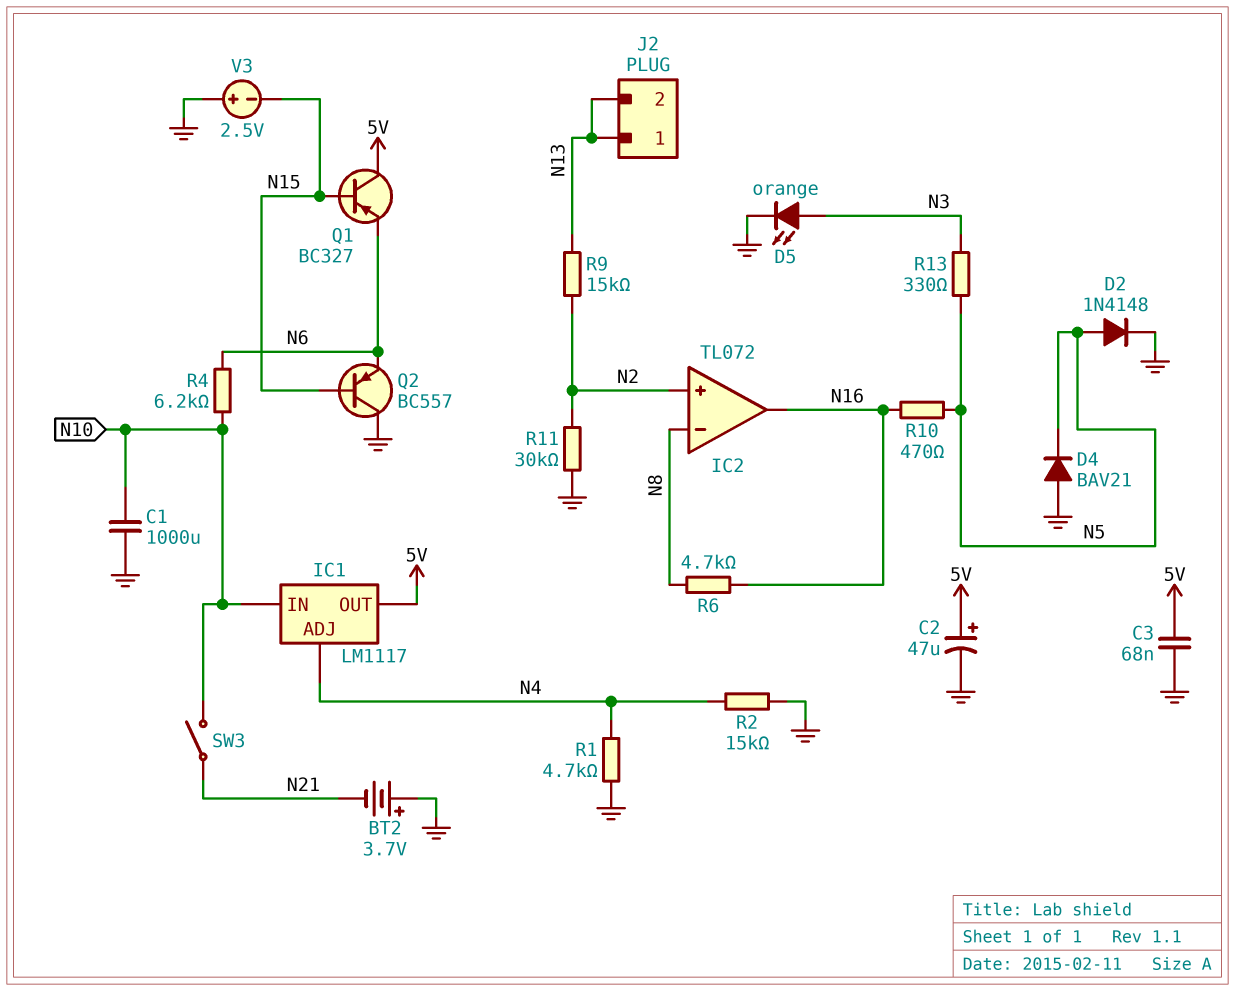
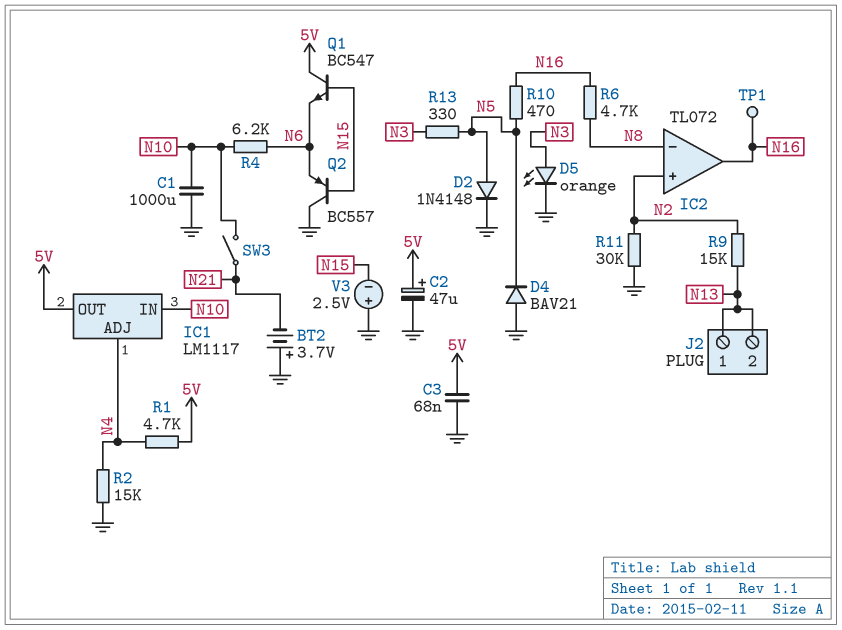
Q1: PNP BC327 (B N15, C 5V, E N6) -> NPN BC547 (B N15, C 5V, E N6)
R1: 4.7k (GND, N4) -> 4.7k (5V, N4)
TP1: none -> test point (N16)

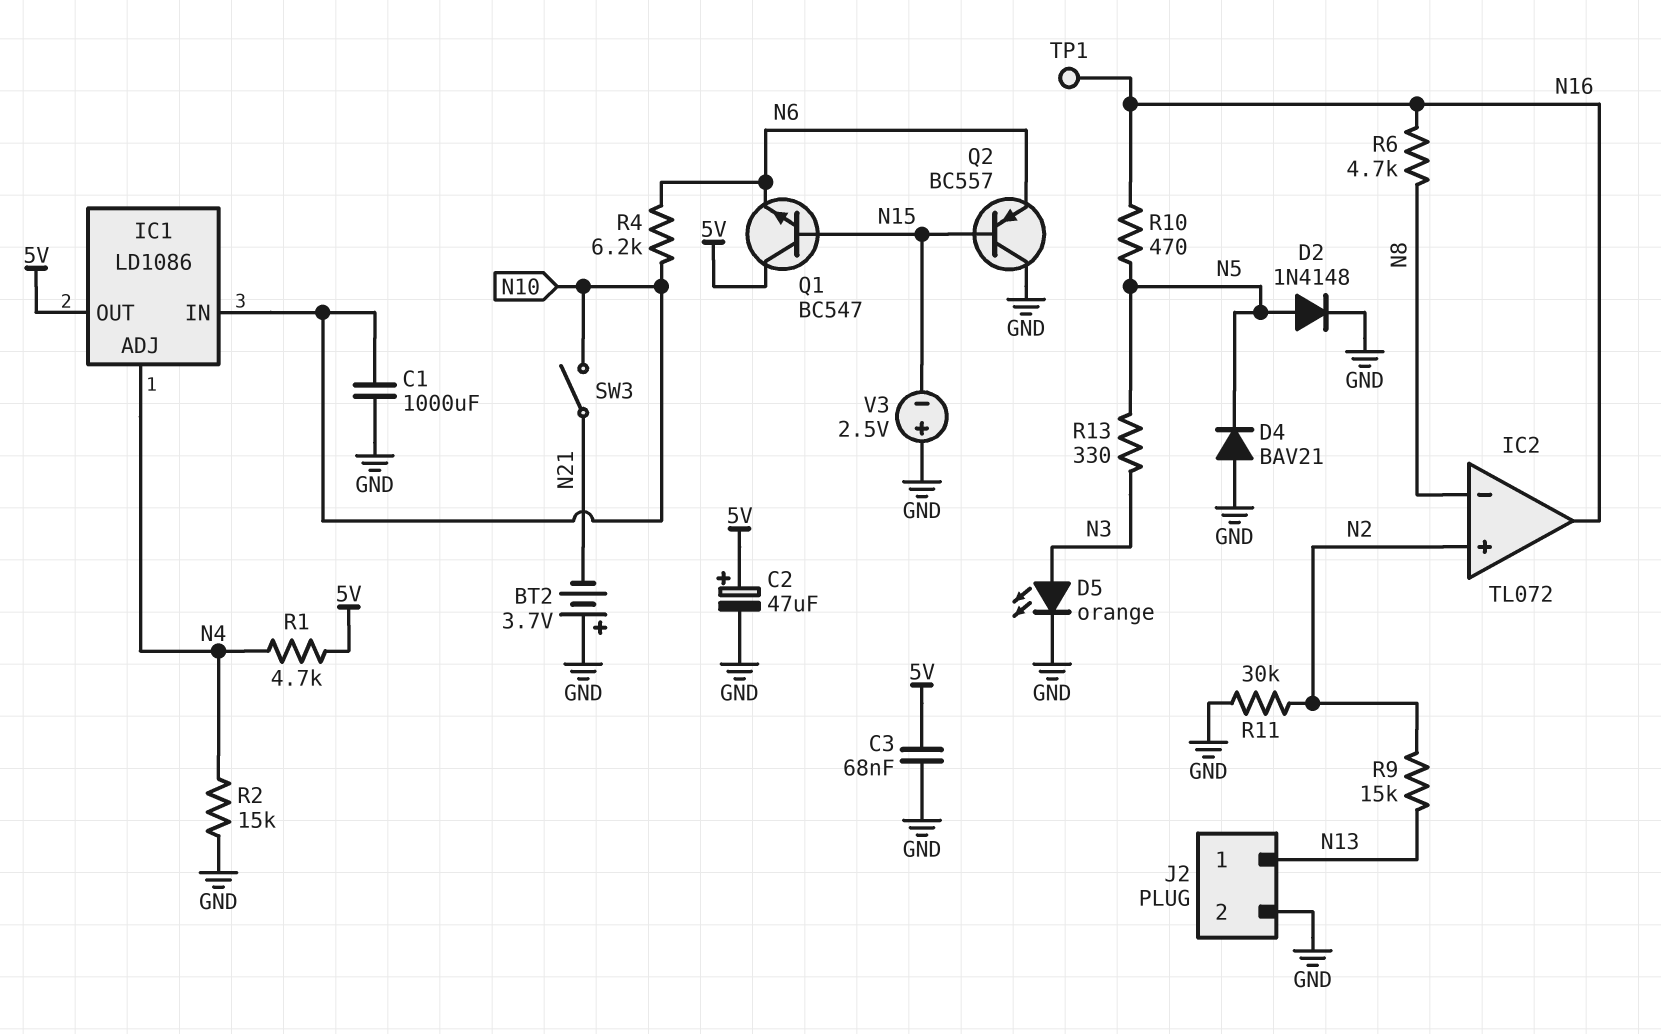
IC1: LM1117 -> LD1086
J2 pin 2: N13 -> GND

